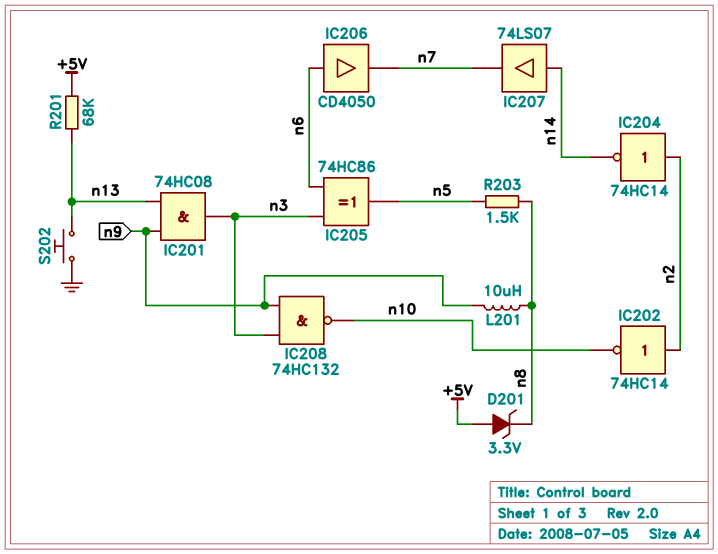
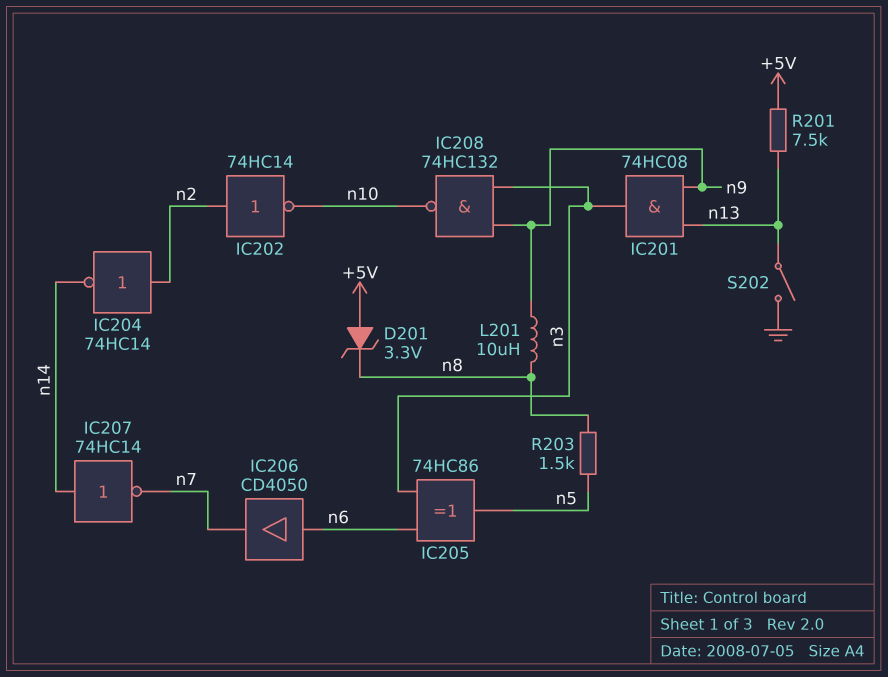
IC207: buffer 74LS07 (in n14, out n7) -> NOT 74HC14 (in n14, out n7)
R201: 68k (+5V, n13) -> 7.5k (+5V, n13)
S202: button (GND, n13) -> switch (GND, n13)

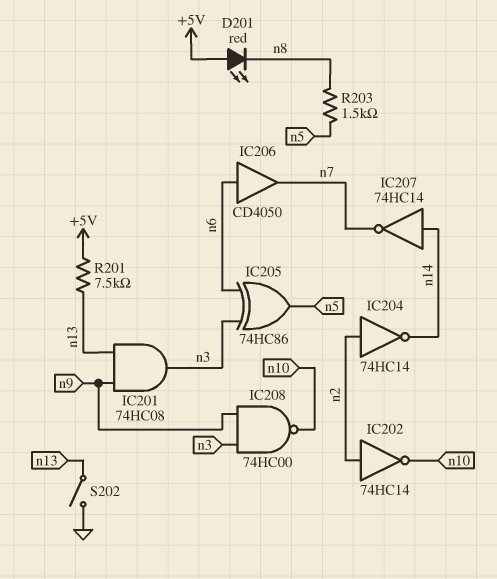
D201: zener 3.3V (A +5V, K n8) -> LED red (A +5V, K n8)
IC208: NAND 74HC132 (in n3, in n9, out n10) -> NAND 74HC00 (in n3, in n9, out n10)
L201: 10uH (n8, n9) -> none

